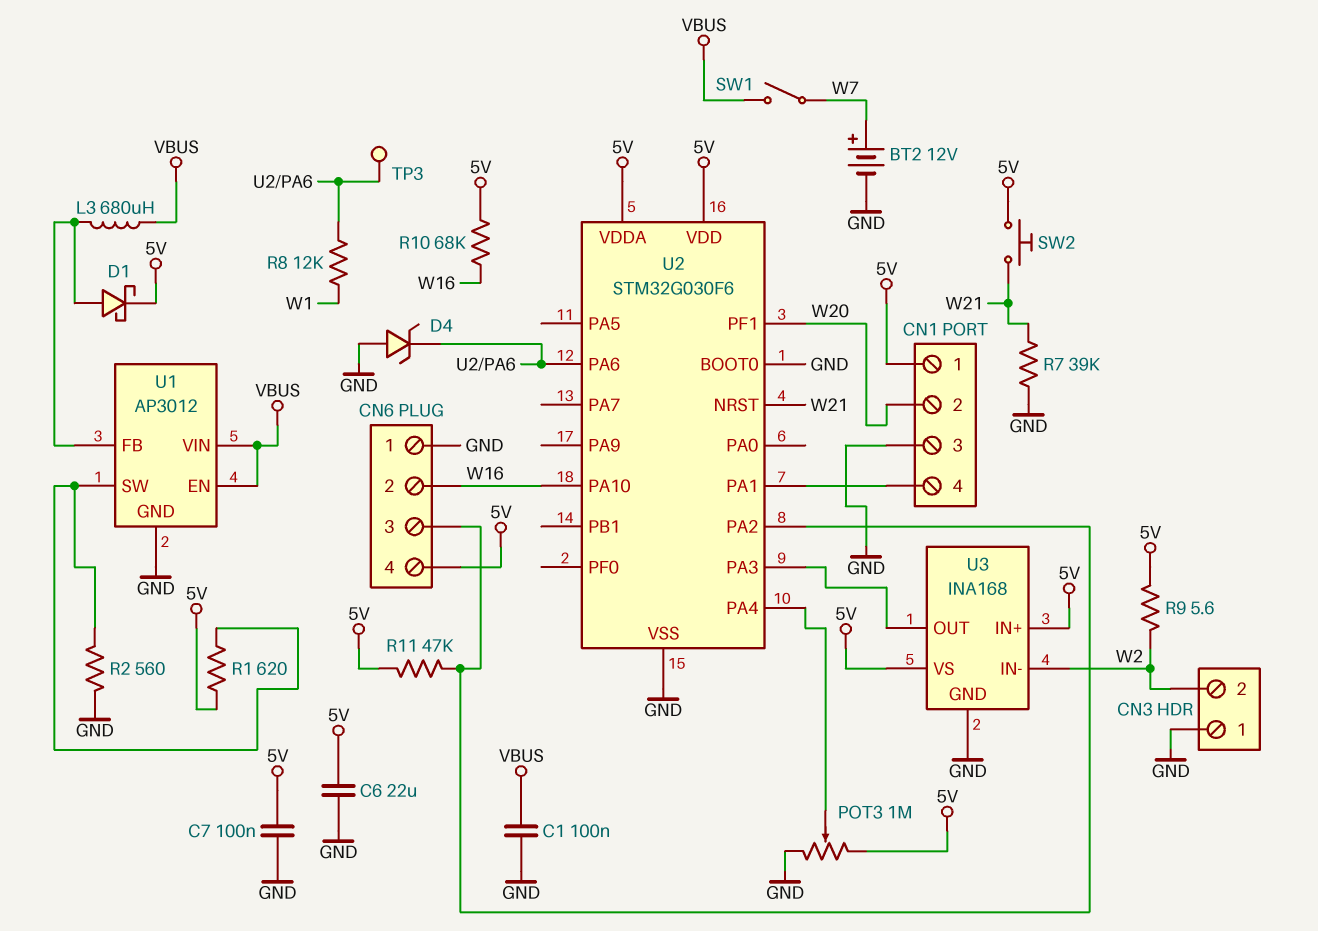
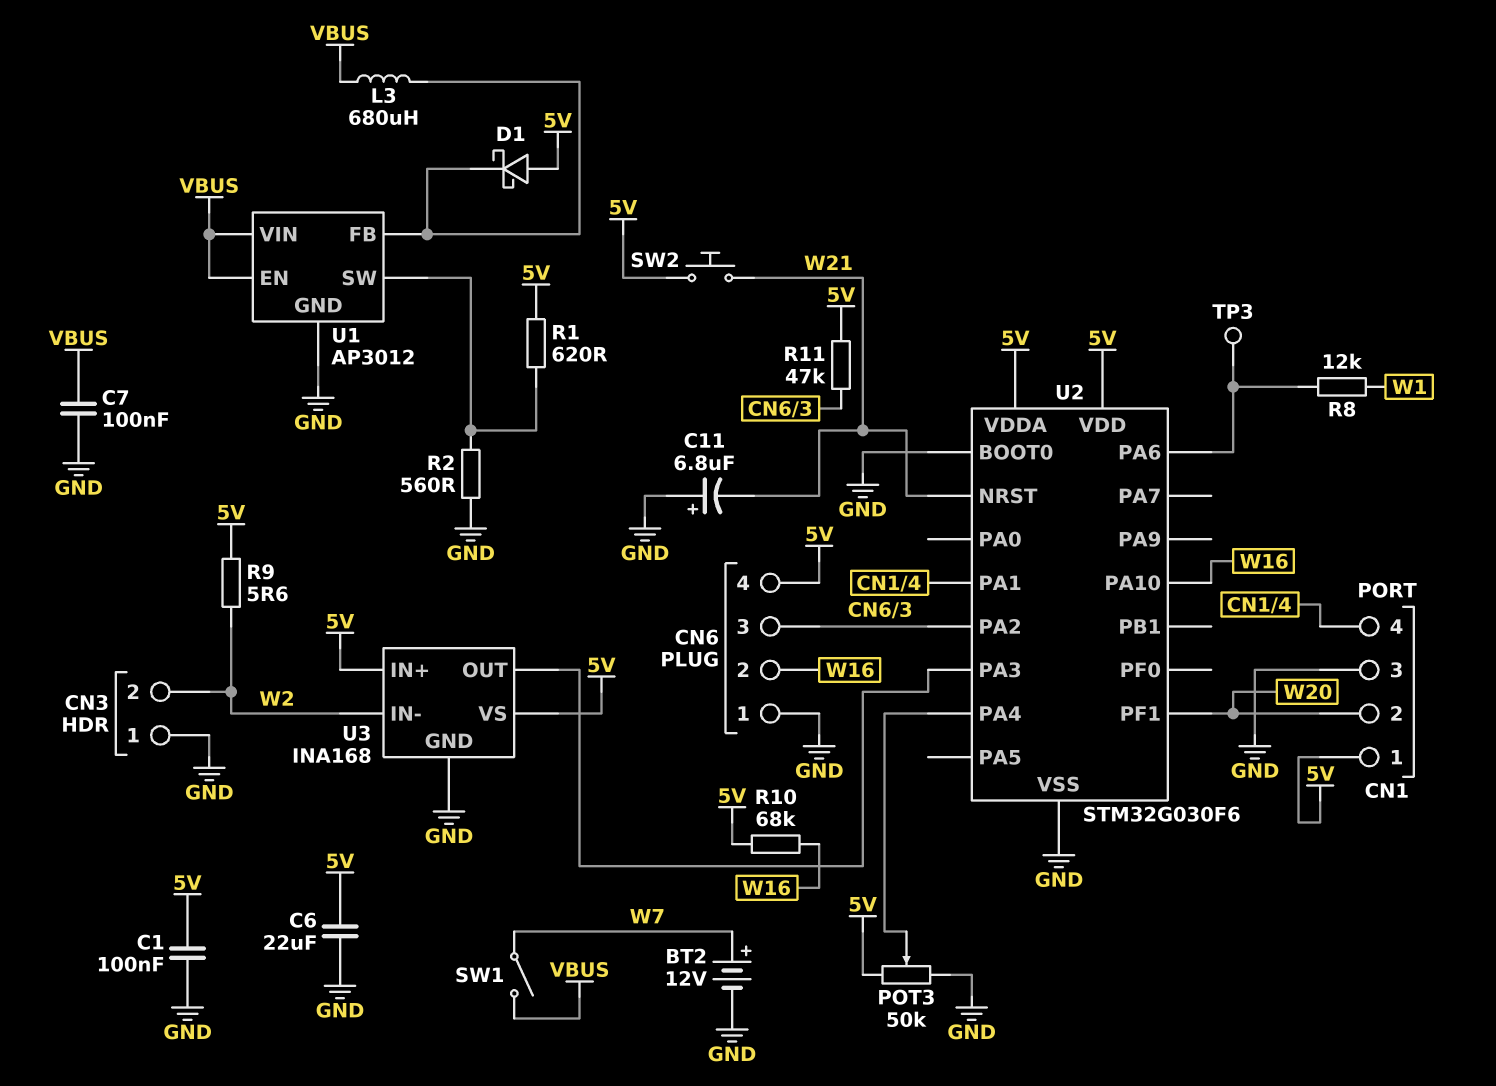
C1: 100nF (GND, VBUS) -> 100nF (5V, GND)
C7: 100nF (5V, GND) -> 100nF (GND, VBUS)
C11: none -> 6.8uF (plus GND, minus W21)
D1: schottky (A U1/FB, K 5V) -> schottky (A 5V, K U1/FB)
D4: zener (A GND, K U2/PA6) -> none
POT3: 1M (5V, GND, wiper U2/PA4) -> 50k (5V, GND, wiper U2/PA4)
R7: 39k (GND, W21) -> none

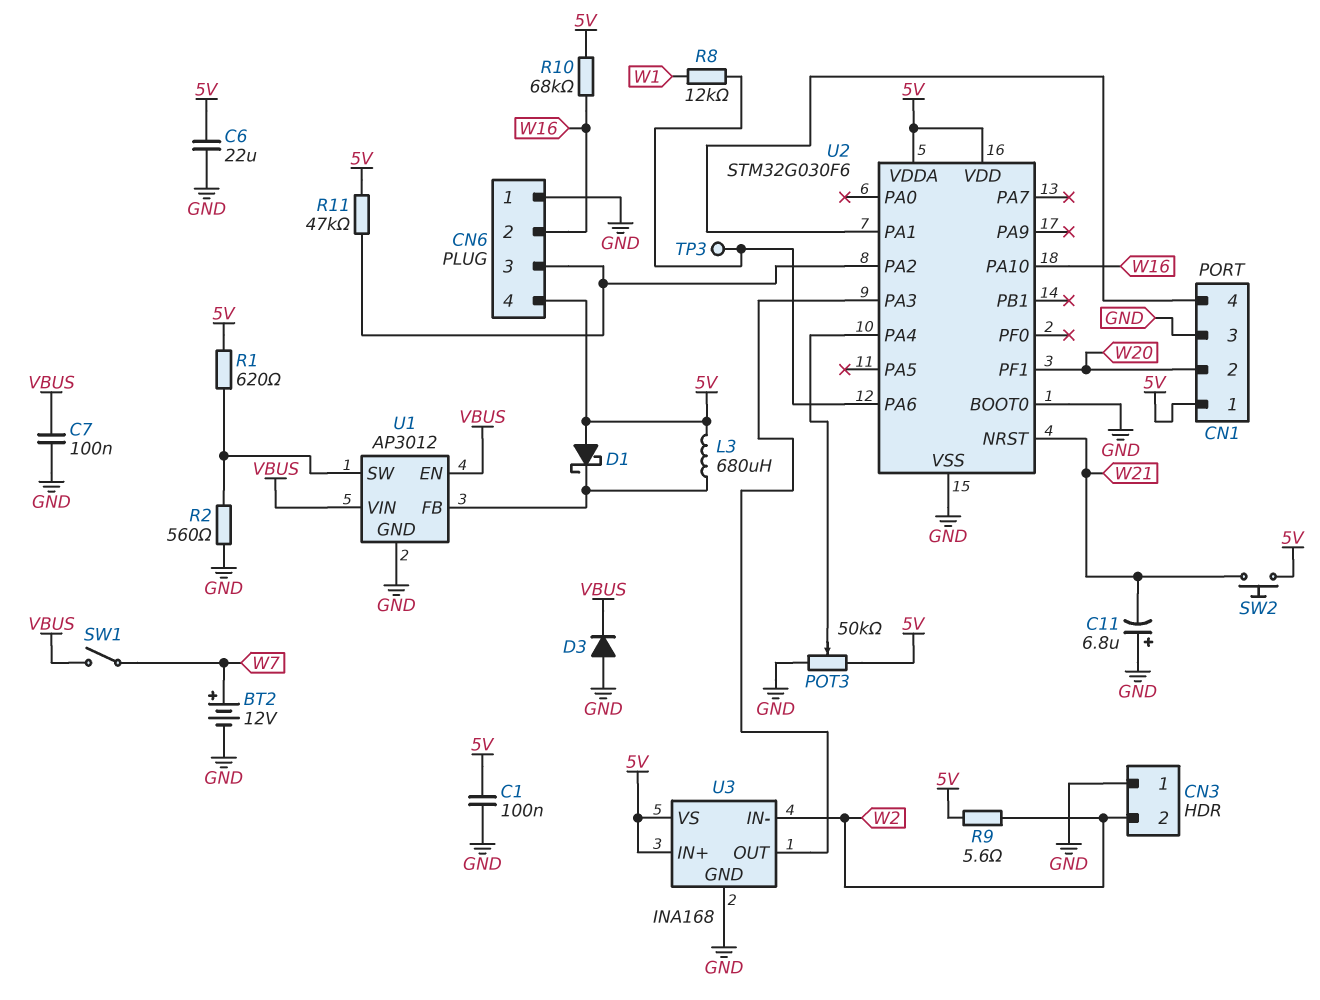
D3: none -> diode (A GND, K VBUS)
L3: 680uH (U1/FB, VBUS) -> 680uH (5V, U1/FB)

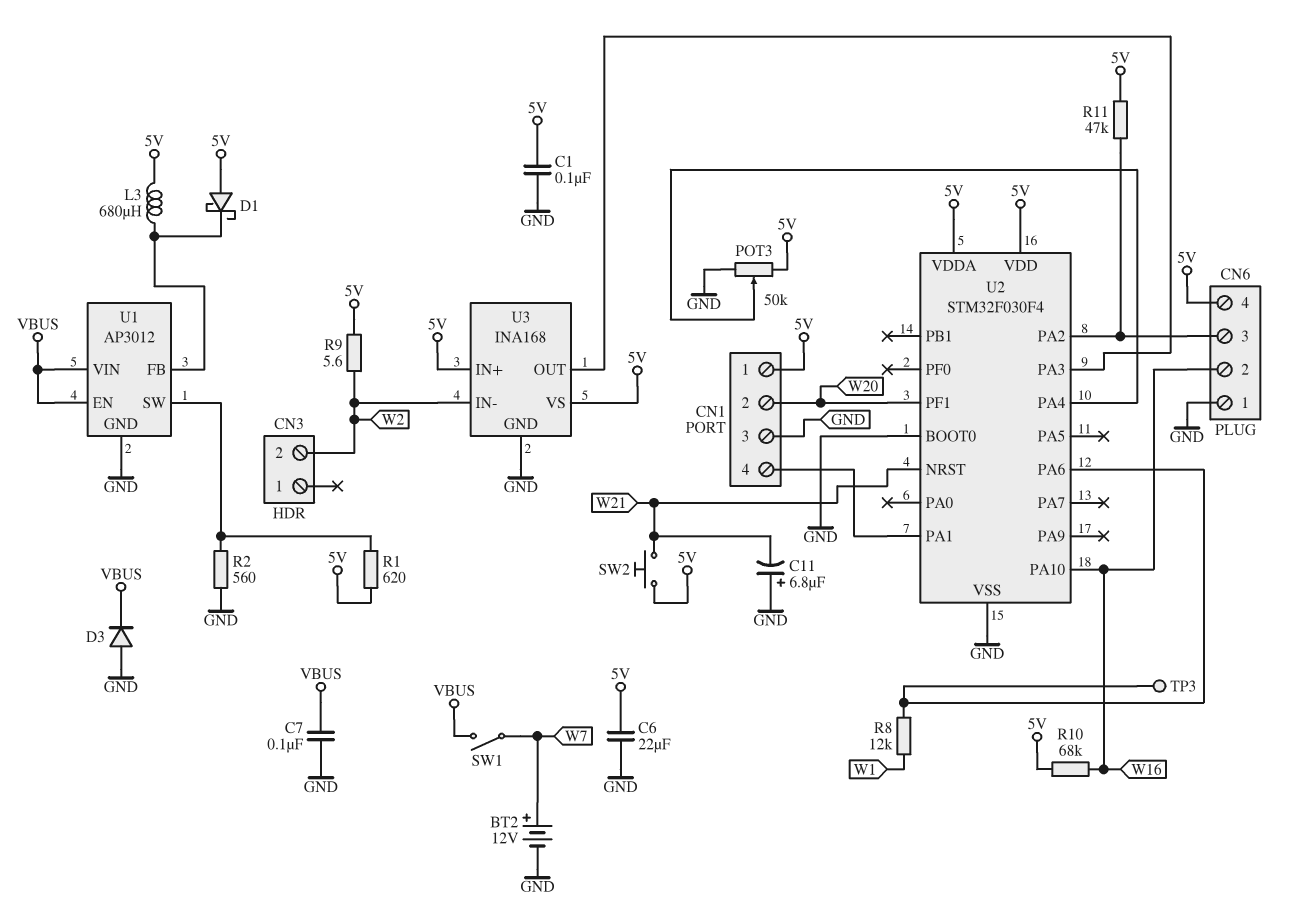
CN3 pin 1: GND -> none
U2: STM32G030F6 -> STM32F030F4

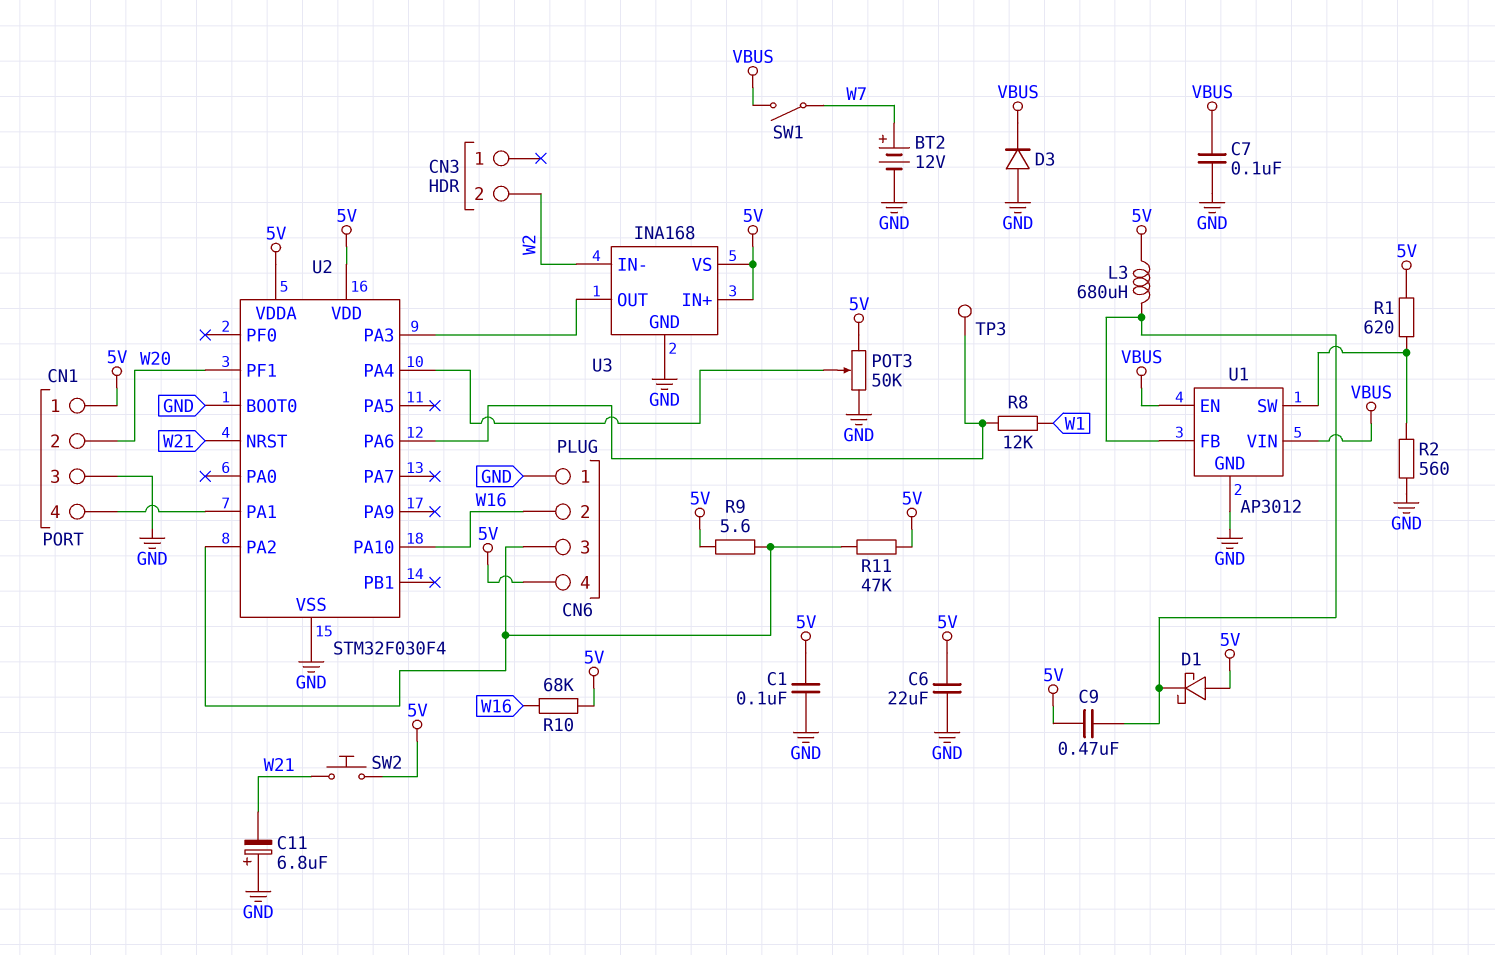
C9: none -> 470nF (5V, U1/FB)
R9: 5.6 (5V, W2) -> 5.6 (5V, CN6/3)

